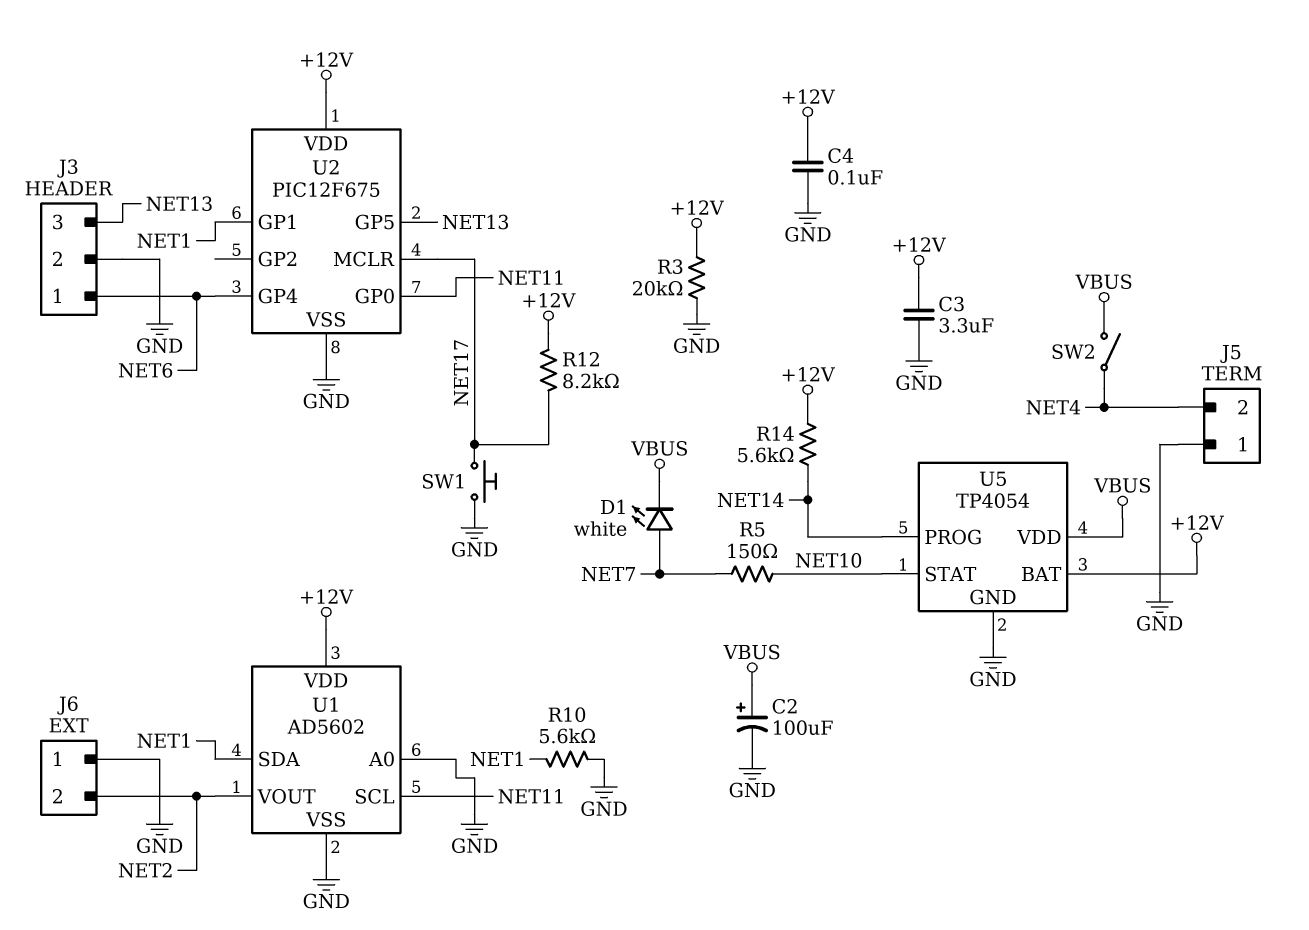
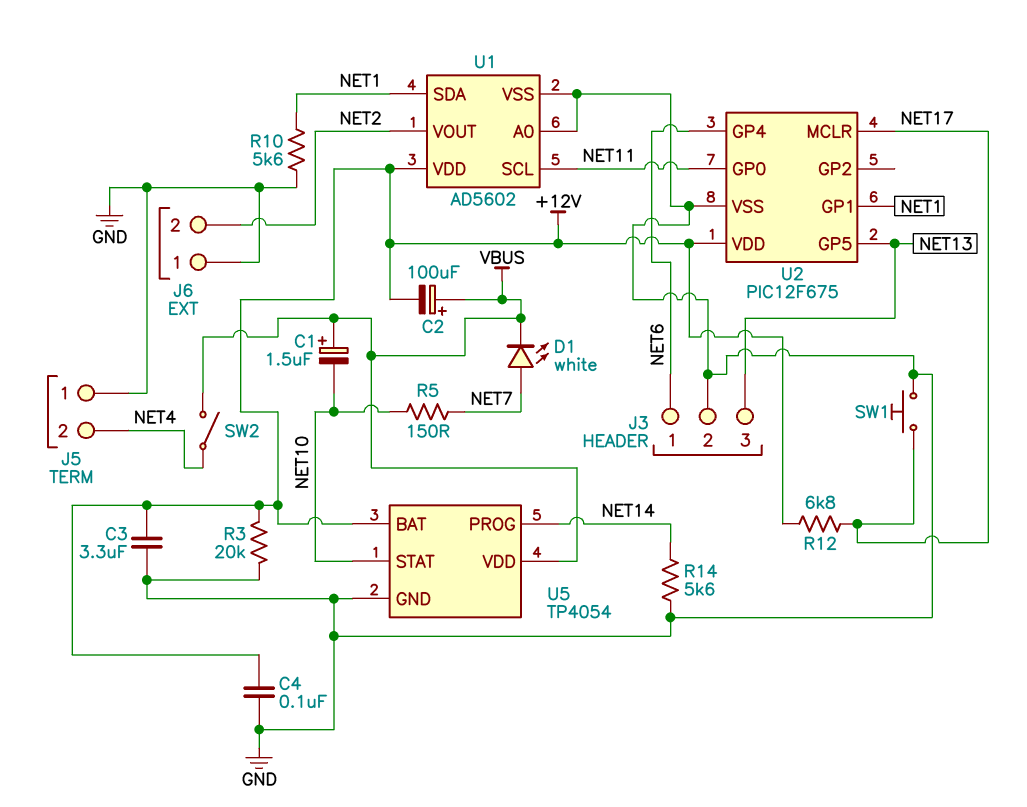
C1: none -> 1.5uF (plus VBUS, minus NET10)
C2: 100uF (plus VBUS, minus GND) -> 100uF (plus VBUS, minus +12V)
R12: 8.2k (+12V, NET17) -> 6.8k (+12V, NET17)
R14: 5.6k (+12V, NET14) -> 5.6k (GND, NET14)

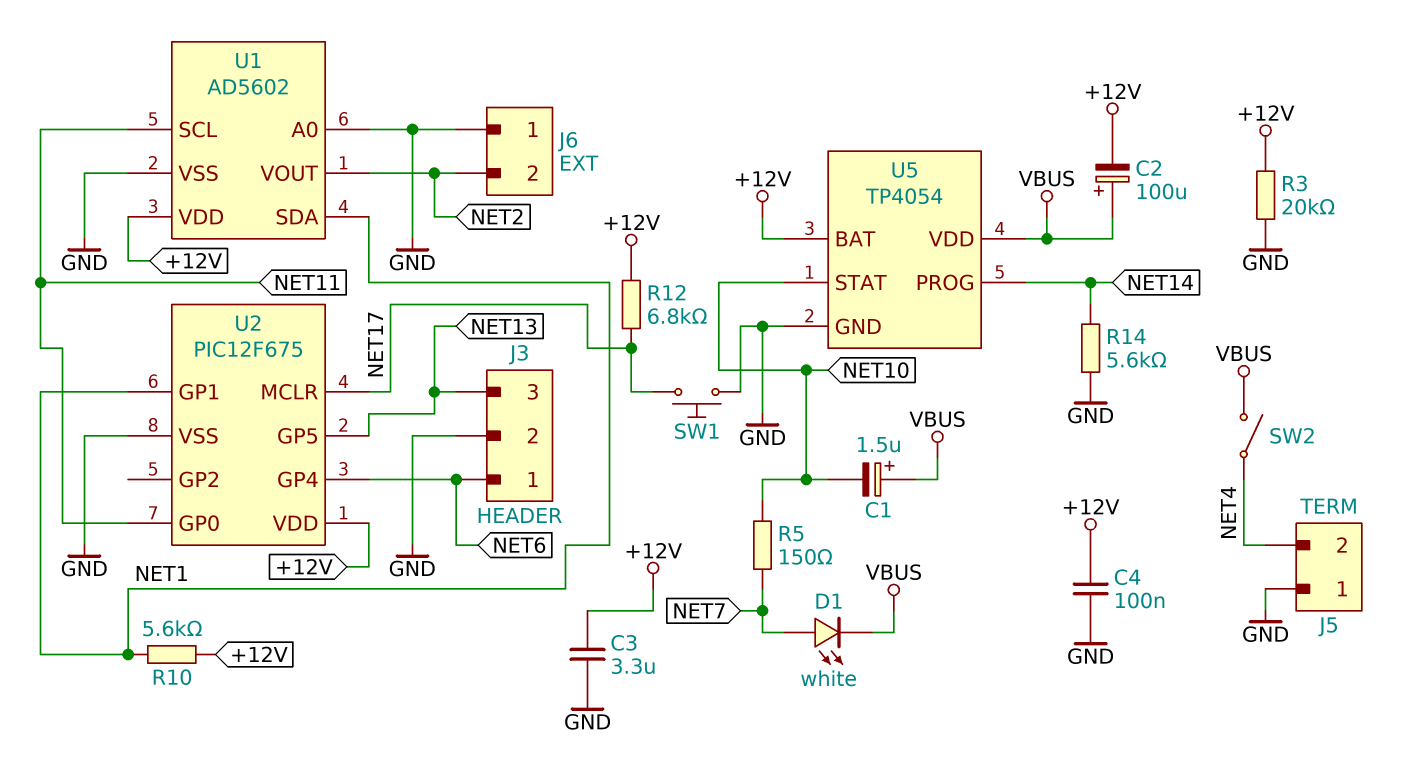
R10: 5.6k (GND, NET1) -> 5.6k (+12V, NET1)

